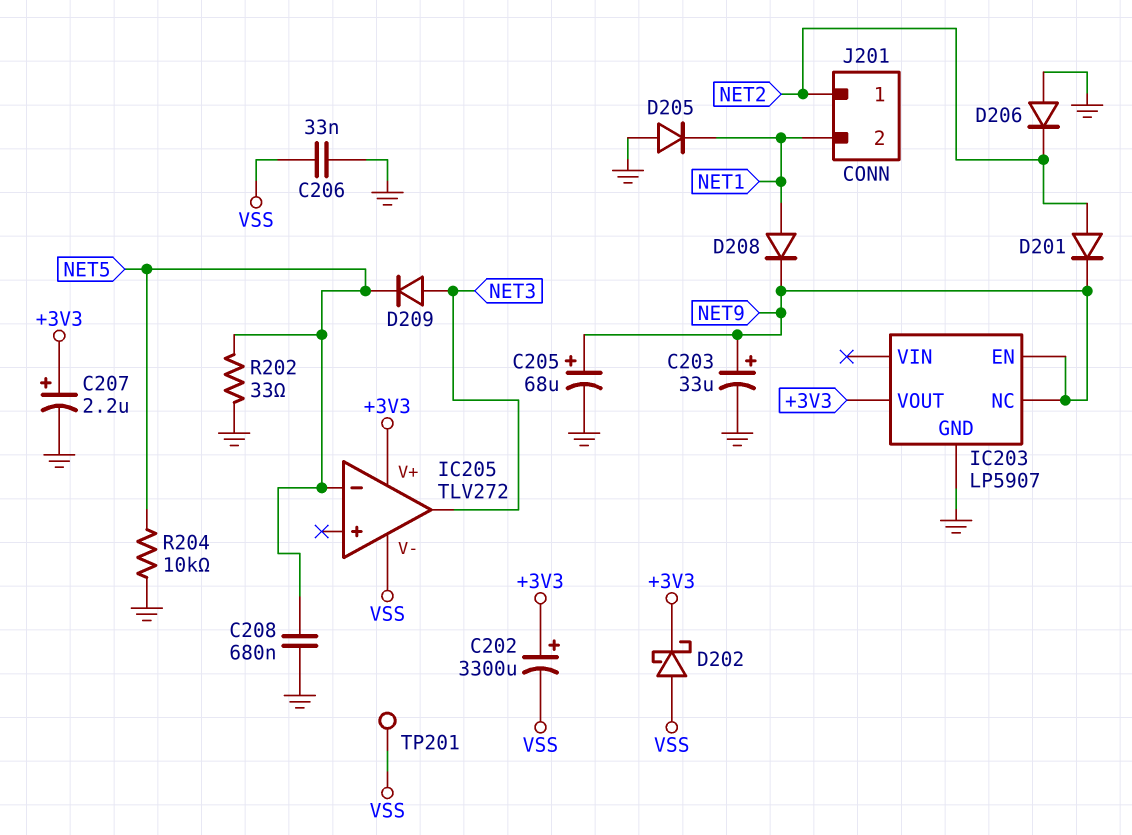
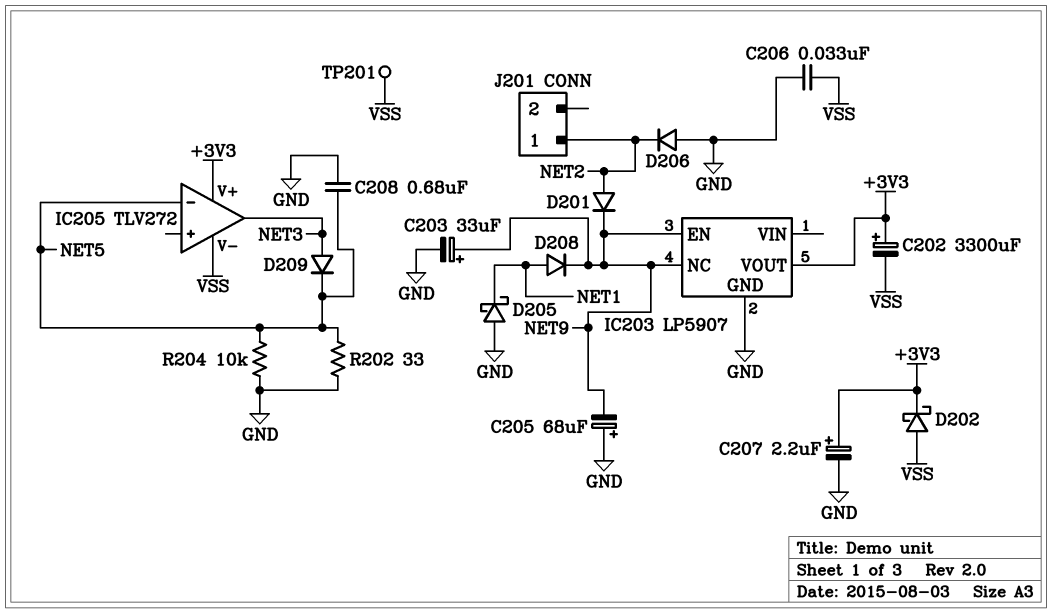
C205: 68uF (plus NET9, minus GND) -> 68uF (plus GND, minus NET9)
D205: diode (A GND, K NET1) -> schottky (A GND, K NET1)
J201 pin 2: NET1 -> none

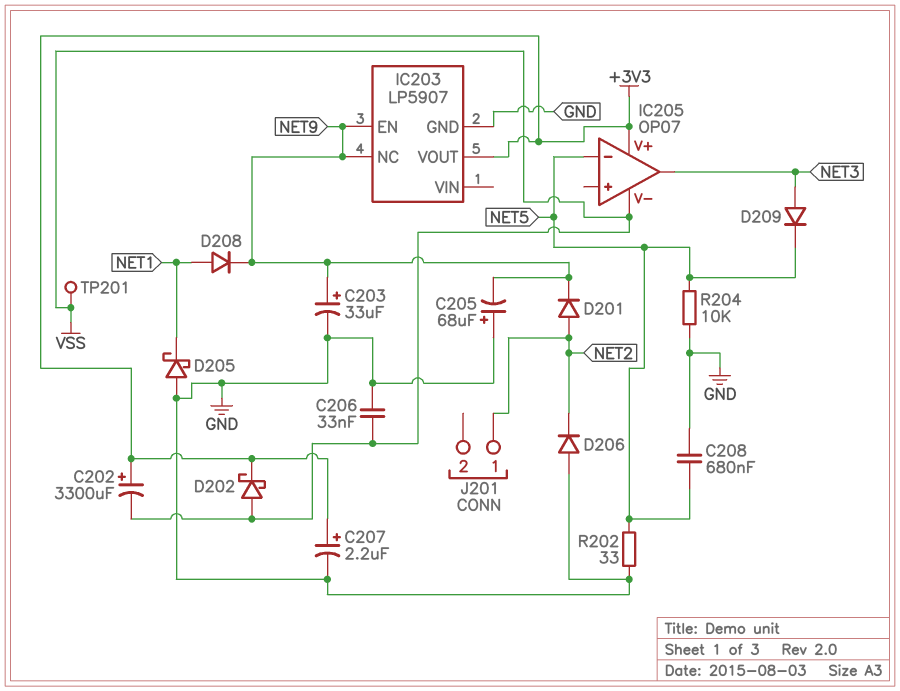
IC205: TLV272 -> OP07

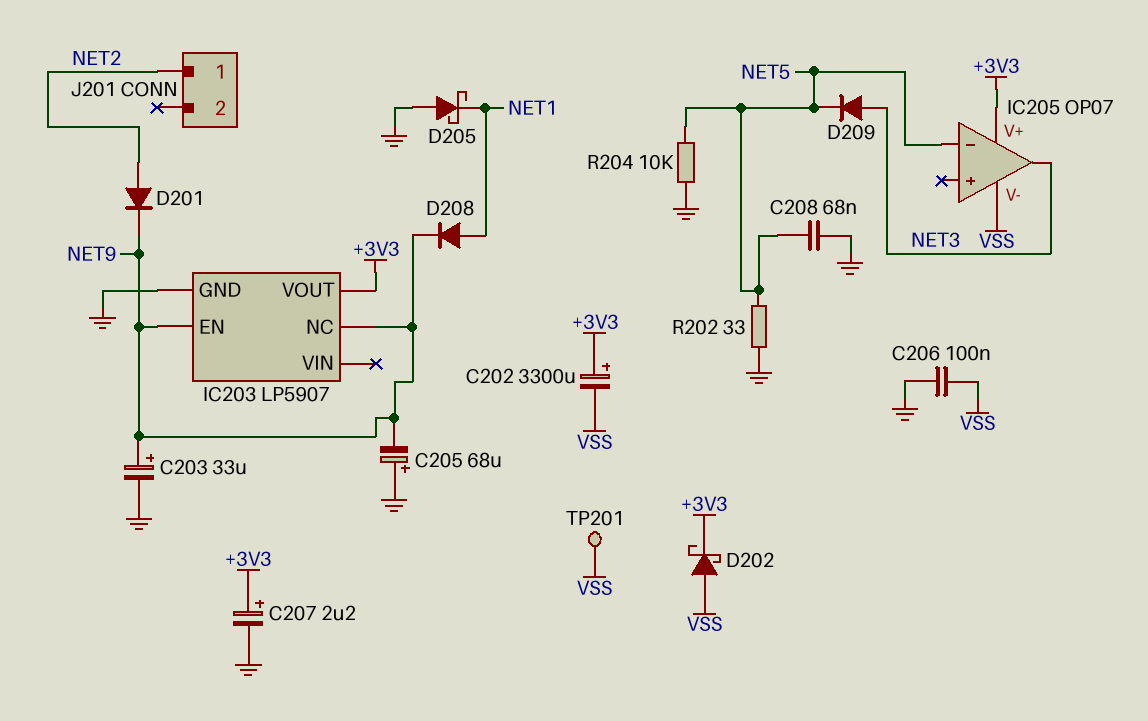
C206: 33nF (GND, VSS) -> 100nF (GND, VSS)
C208: 680nF (GND, NET5) -> 68nF (GND, NET5)
D206: diode (A GND, K NET2) -> none

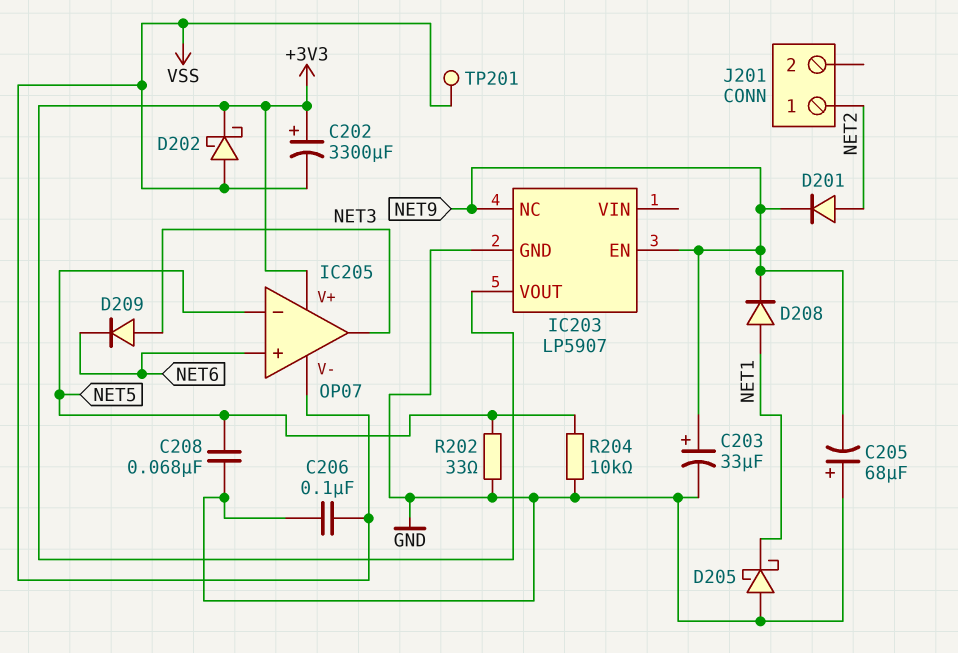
C207: 2.2uF (plus +3V3, minus GND) -> none
D209: diode (A NET3, K NET5) -> diode (A NET3, K NET6)
IC205 pin in+: none -> NET6

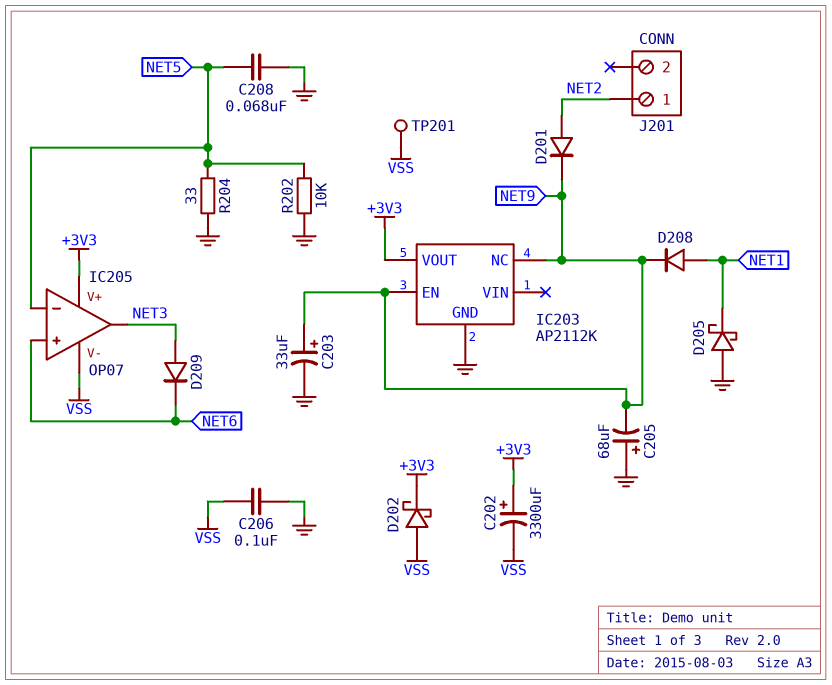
IC203: LP5907 -> AP2112K
R202: 33 (GND, NET5) -> 10k (GND, NET5)
R204: 10k (GND, NET5) -> 33 (GND, NET5)

